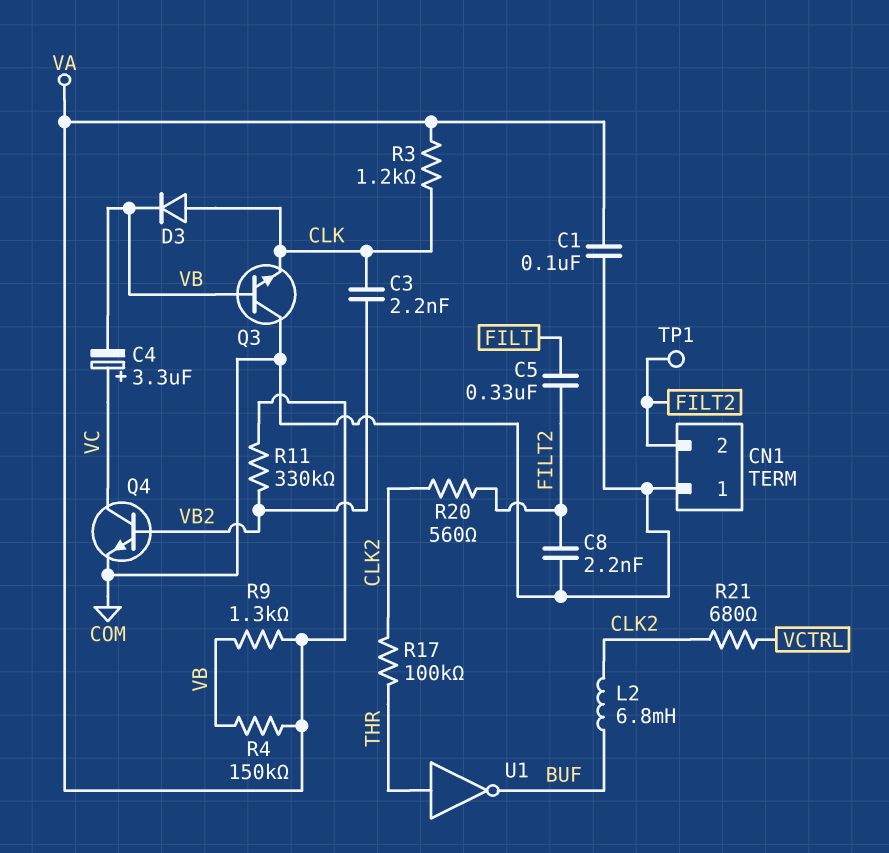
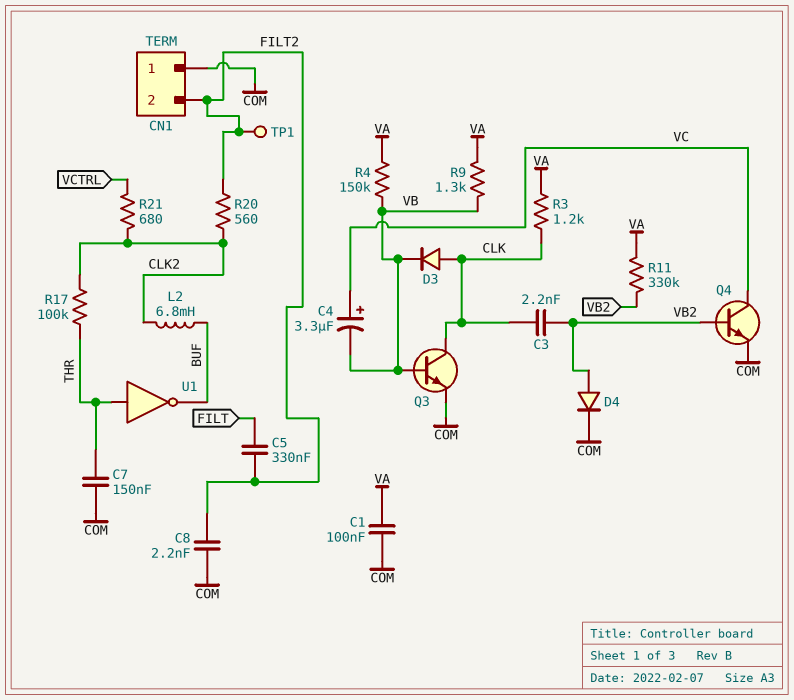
C7: none -> 150nF (COM, THR)
D4: none -> diode (A VB2, K COM)
Q3: NPN (B VB, C COM, E CLK) -> NPN (B VB, C CLK, E COM)

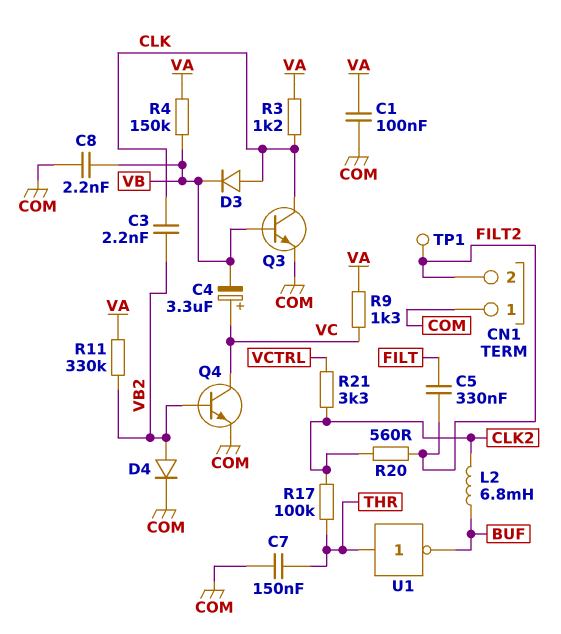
C8: 2.2nF (COM, FILT2) -> 2.2nF (COM, VB)
R9: 1.3k (VA, VB) -> 1.3k (VA, VC)
R21: 680 (CLK2, VCTRL) -> 3.3k (CLK2, VCTRL)

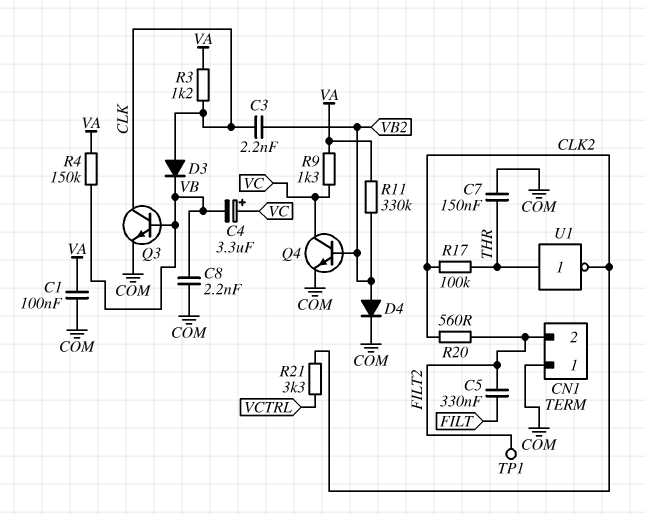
L2: 6.8mH (BUF, CLK2) -> none
U1: NOT (in THR, out BUF) -> NOT (in THR, out CLK2)

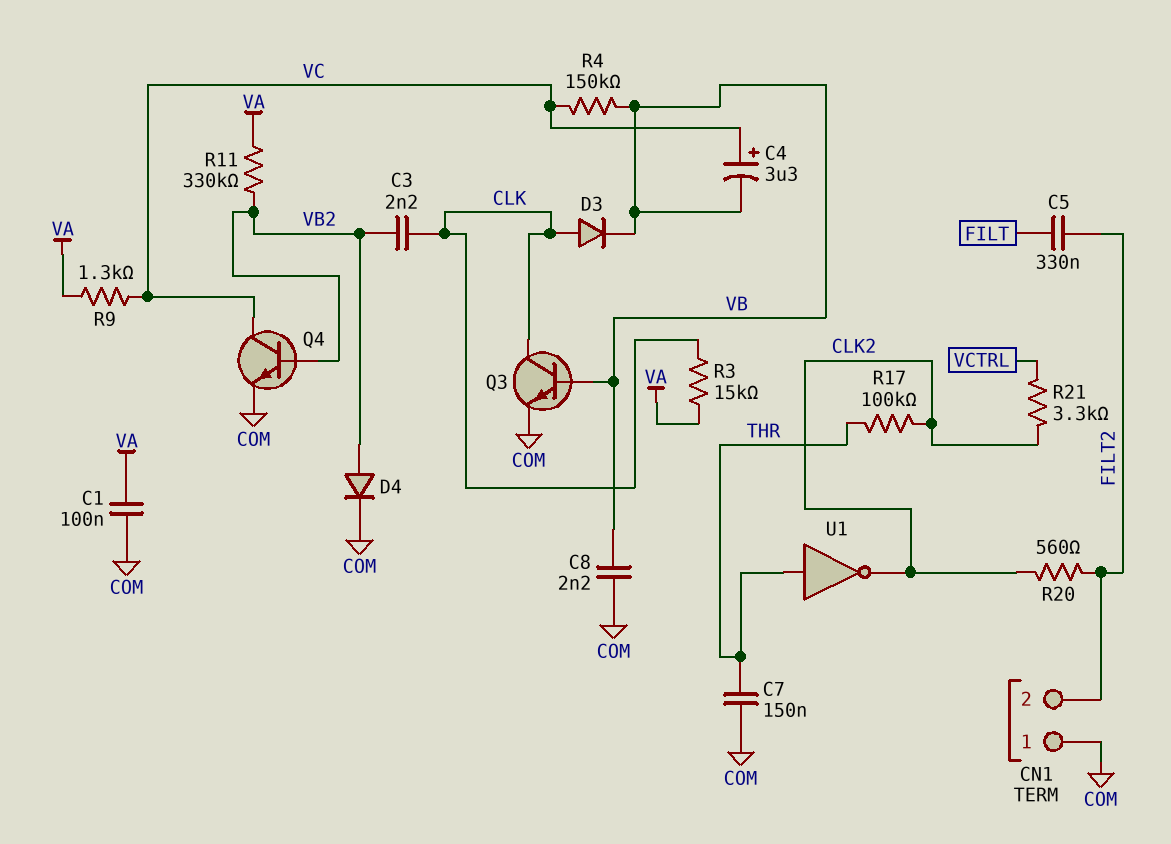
R3: 1.2k (CLK, VA) -> 15k (CLK, VA)
R4: 150k (VA, VB) -> 150k (VB, VC)
TP1: test point (FILT2) -> none

